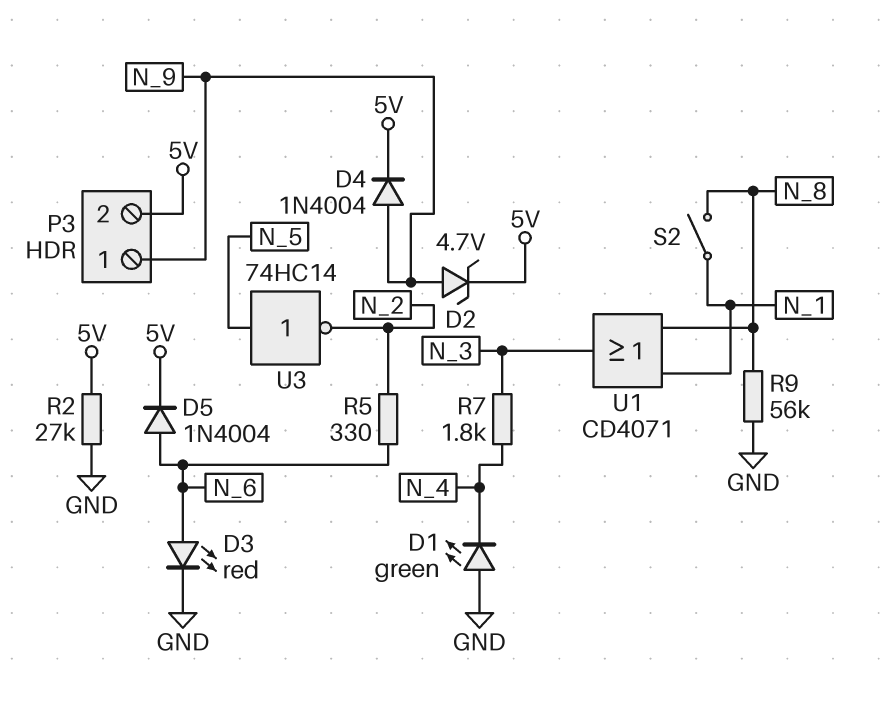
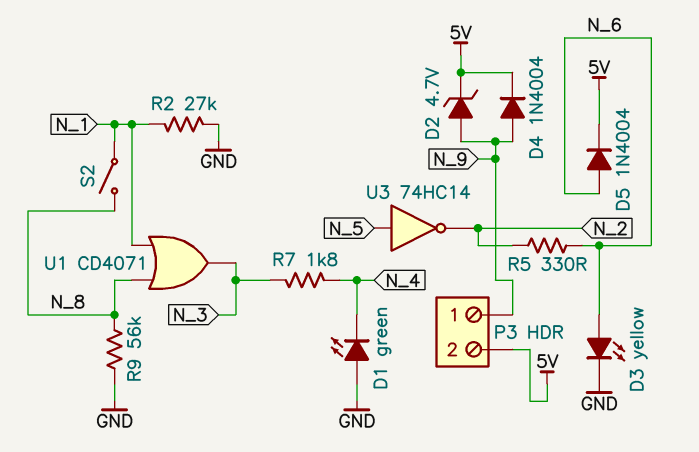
D3: LED red (A N_6, K GND) -> LED yellow (A N_6, K GND)
R2: 27k (5V, GND) -> 27k (GND, N_1)

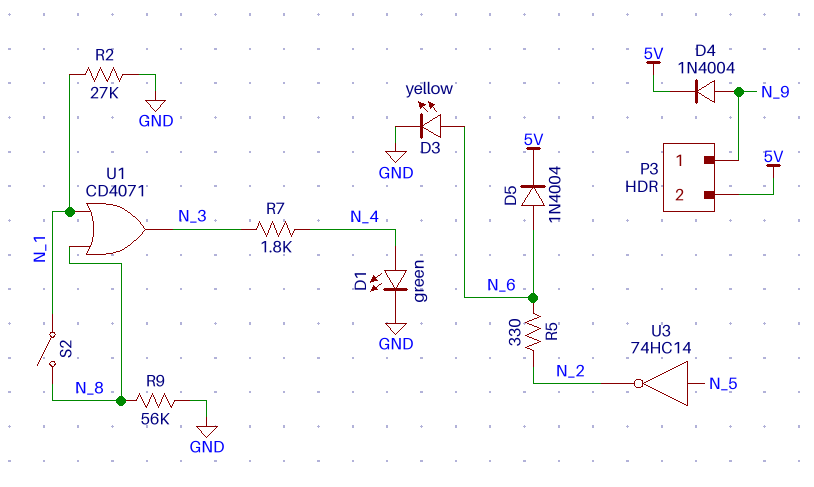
D1: LED green (A GND, K N_4) -> LED green (A N_4, K GND)
D2: zener 4.7V (A N_9, K 5V) -> none

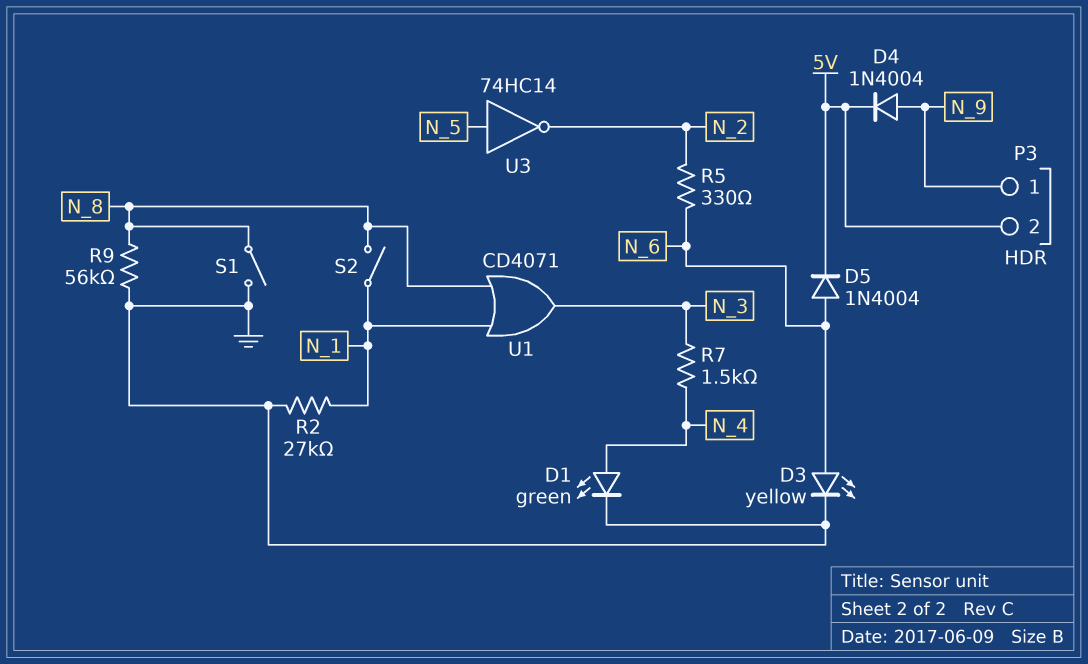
R7: 1.8k (N_3, N_4) -> 1.5k (N_3, N_4)
S1: none -> switch (GND, N_8)

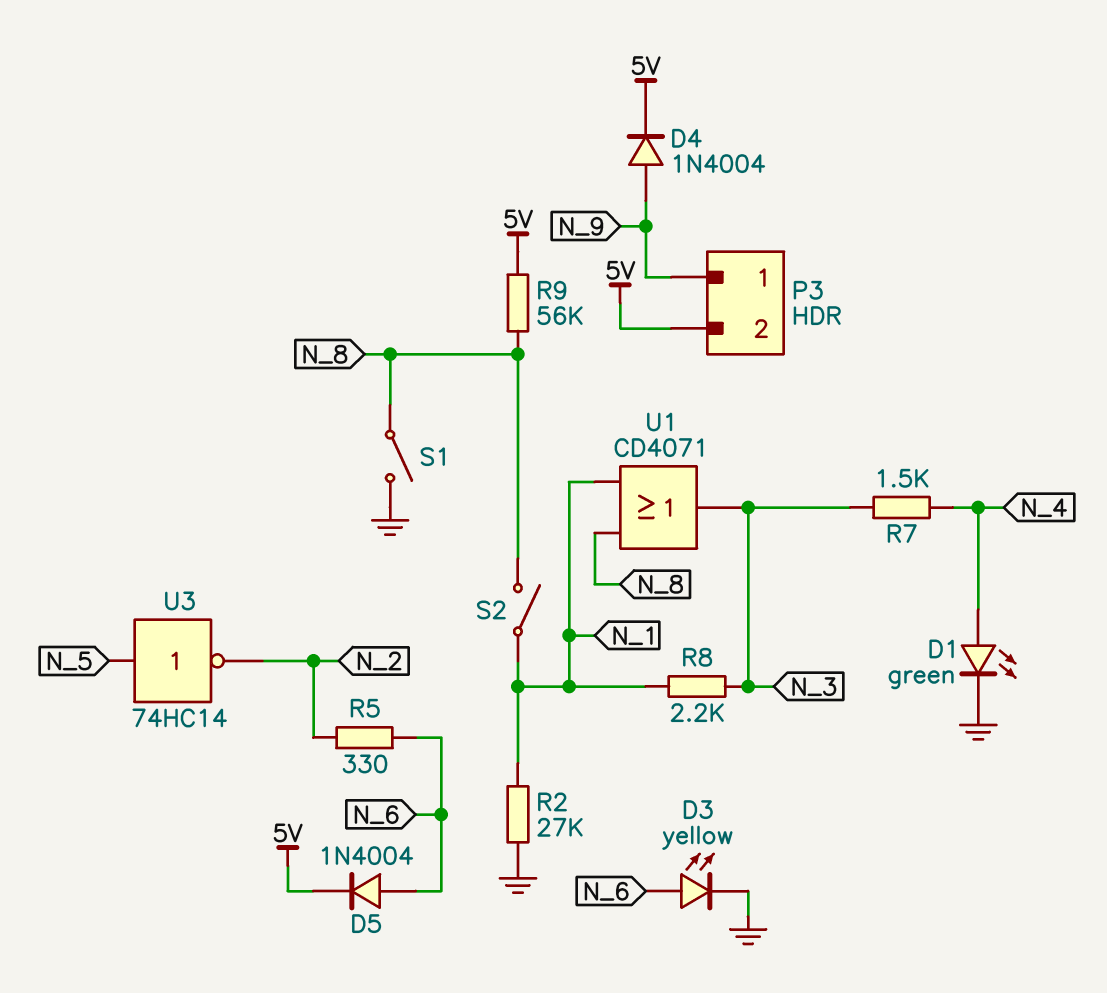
R8: none -> 2.2k (N_1, N_3)
R9: 56k (GND, N_8) -> 56k (5V, N_8)

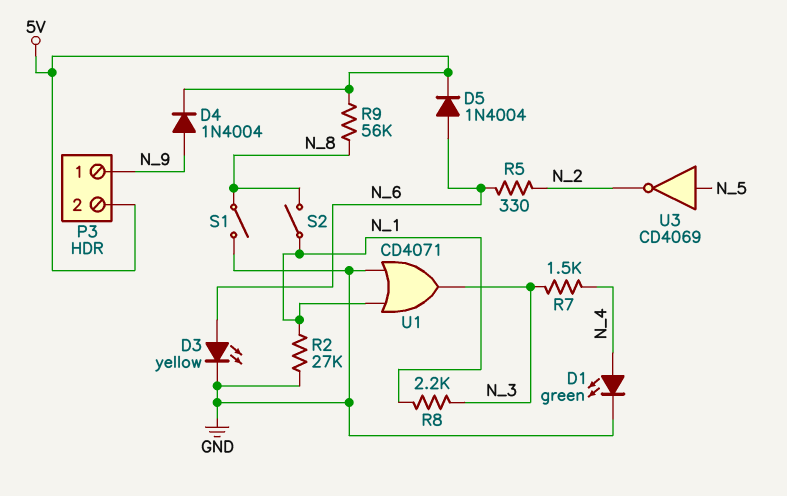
U1: OR CD4071 (in N_1, in N_8, out N_3) -> OR CD4071 (in GND, in N_1, out N_3)
U3: NOT 74HC14 (in N_5, out N_2) -> NOT CD4069 (in N_5, out N_2)

